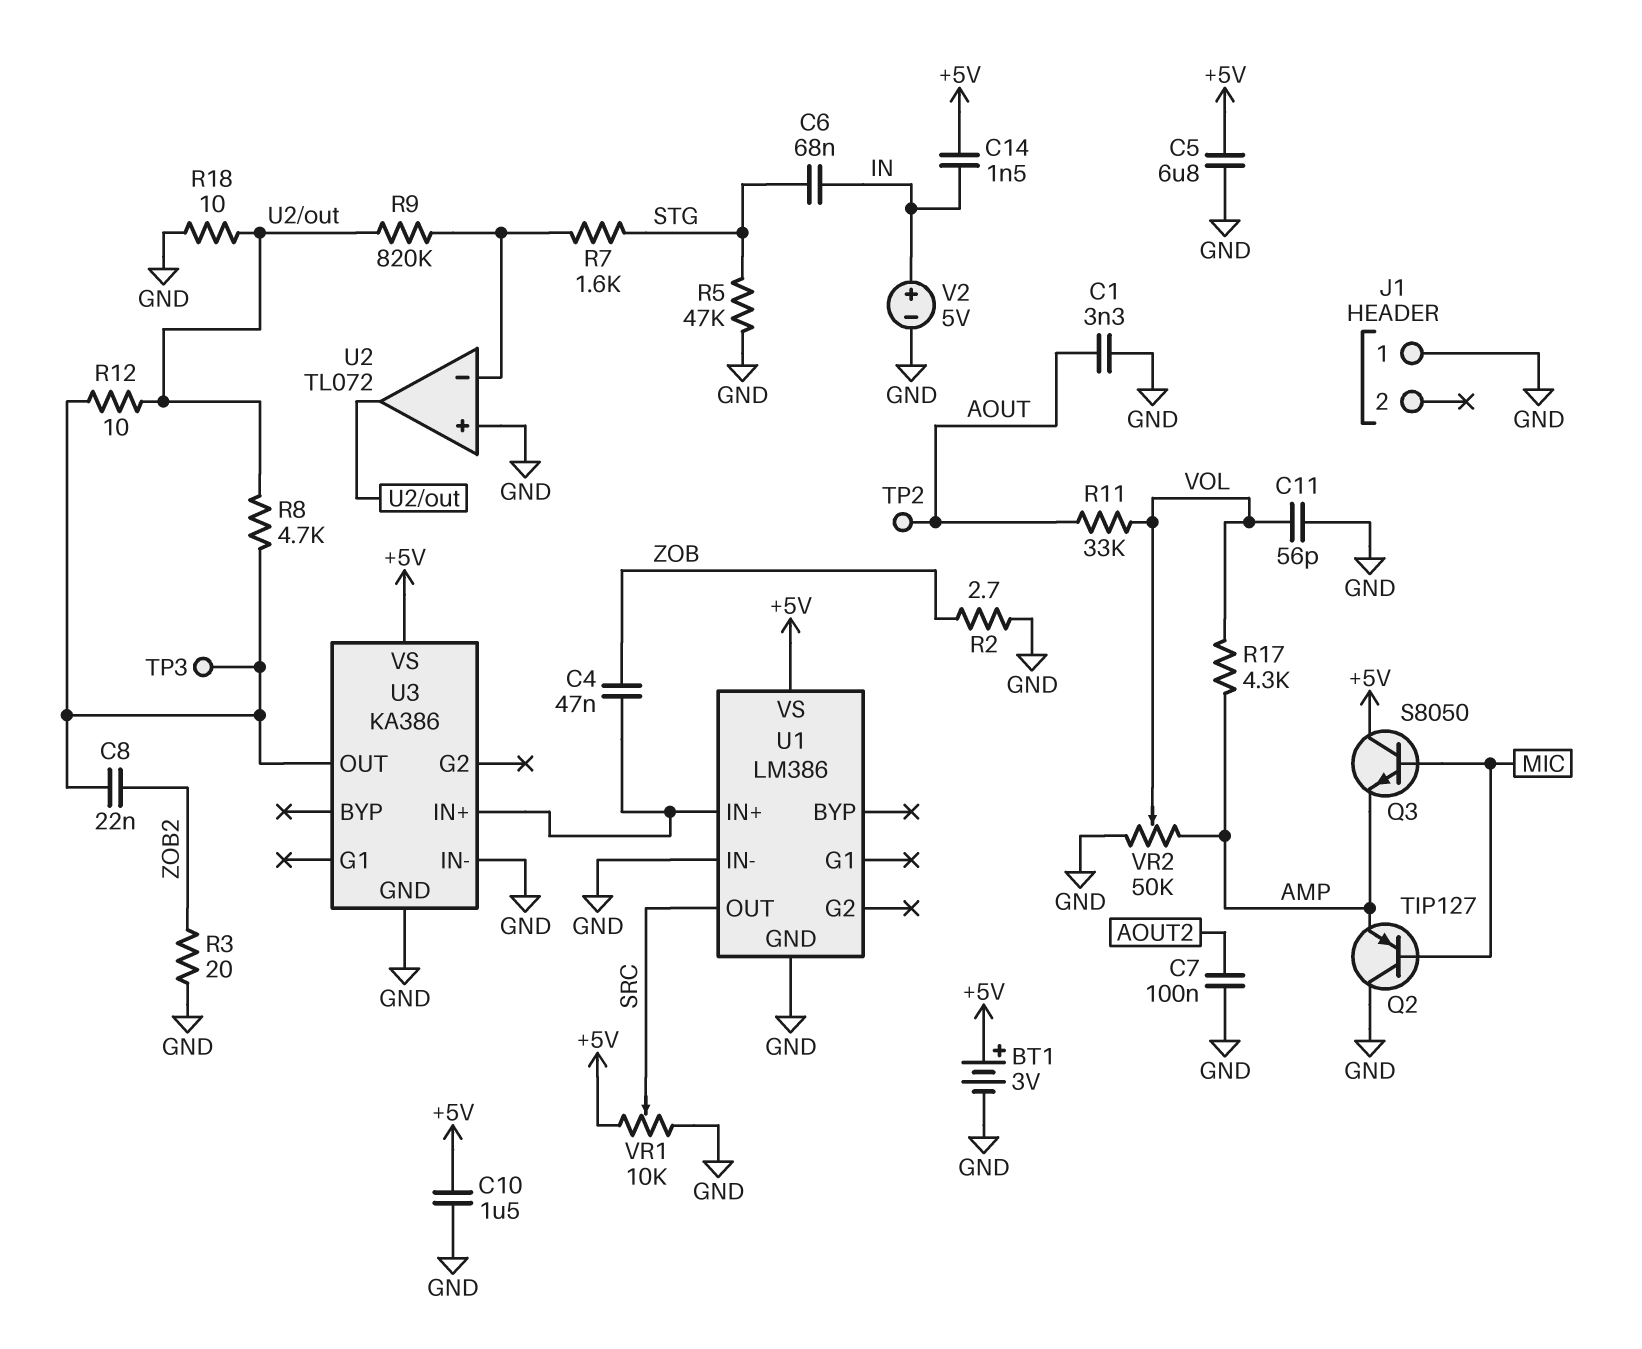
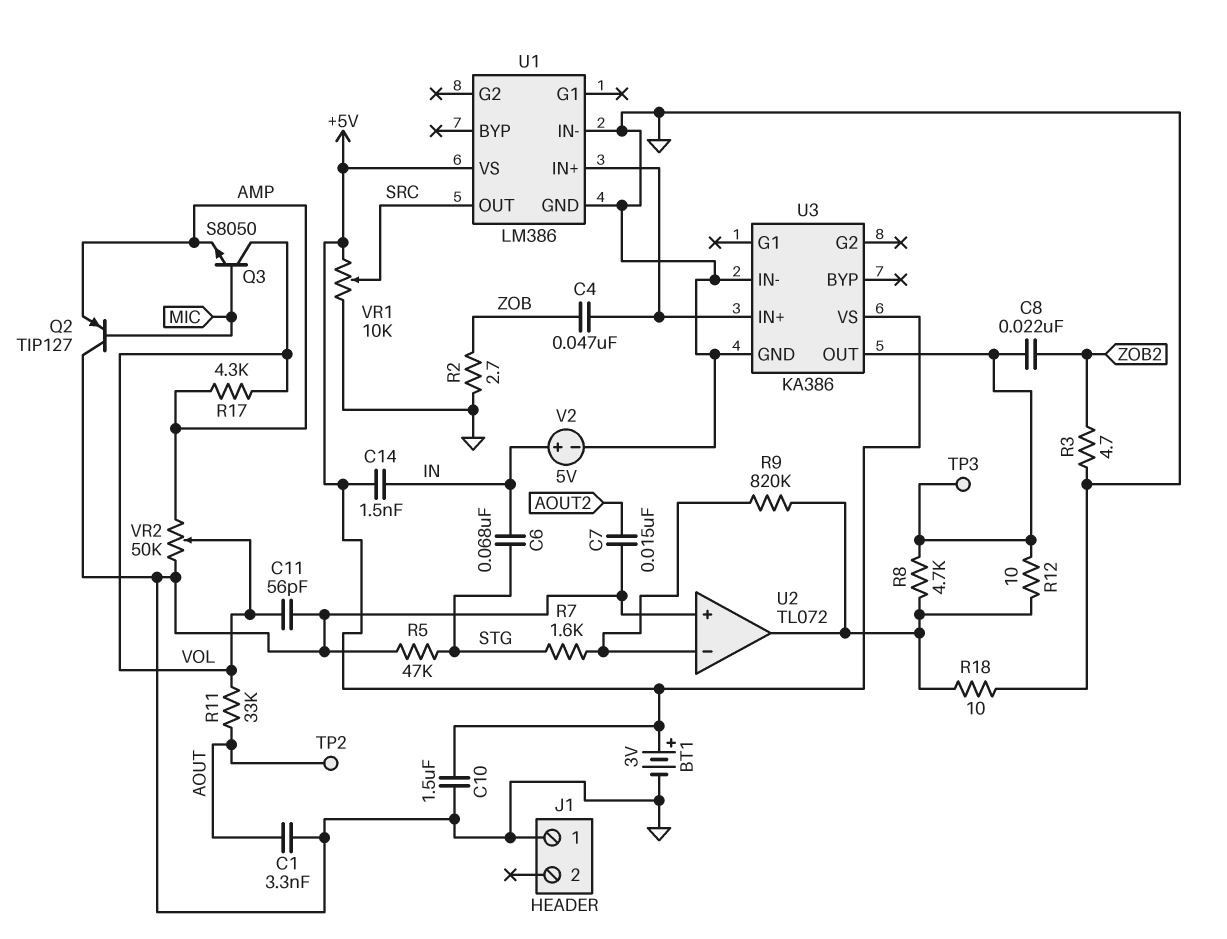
C5: 6.8uF (+5V, GND) -> none
C7: 100nF (AOUT2, GND) -> 15nF (AOUT2, GND)
Q3: NPN S8050 (B MIC, C +5V, E AMP) -> NPN S8050 (B MIC, C VOL, E AMP)
R3: 20 (GND, ZOB2) -> 4.7 (GND, ZOB2)

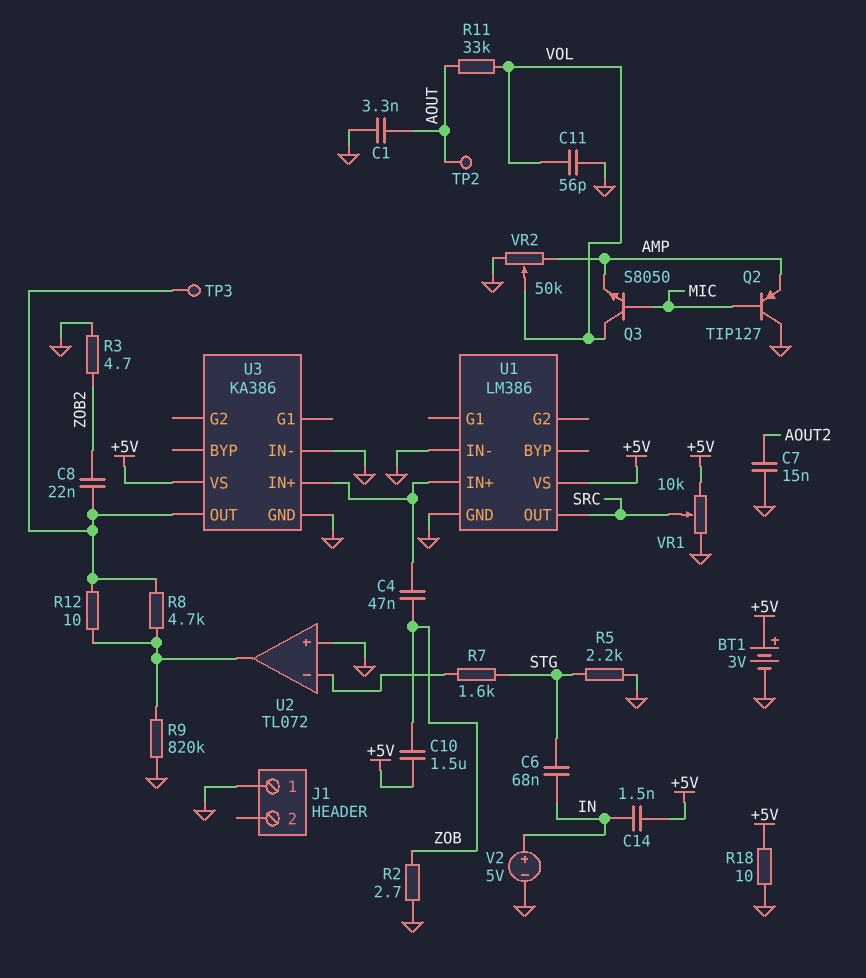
C10: 1.5uF (+5V, GND) -> 1.5uF (+5V, ZOB)
R5: 47k (GND, STG) -> 2.2k (GND, STG)
R9: 820k (U2/in-, U2/out) -> 820k (GND, U2/out)
R17: 4.3k (AMP, VOL) -> none
R18: 10 (GND, U2/out) -> 10 (+5V, GND)

